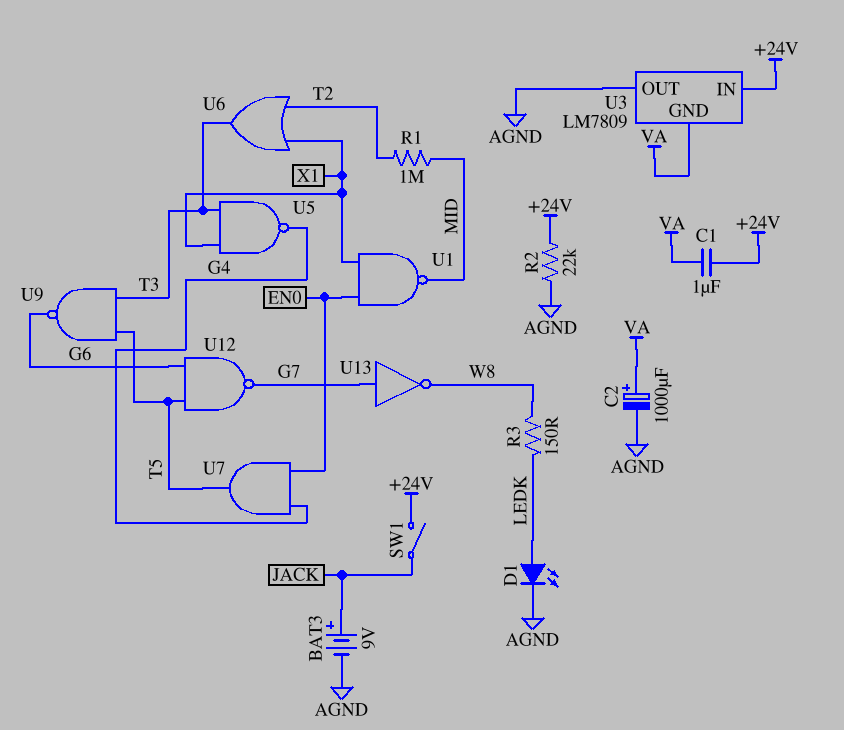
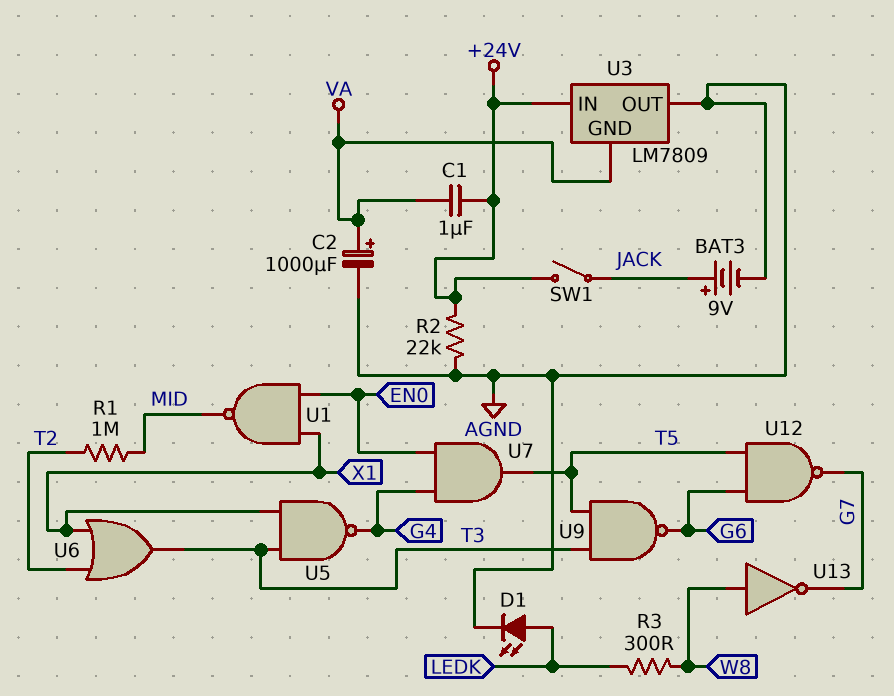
R3: 150 (LEDK, W8) -> 300 (LEDK, W8)
U13: NOT (in G7, out W8) -> NOT (in W8, out G7)

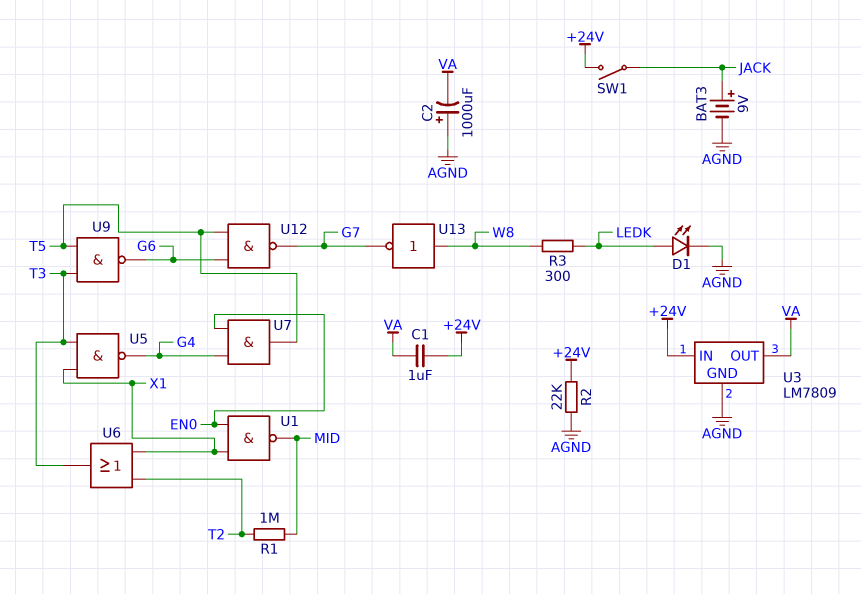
C2: 1000uF (plus VA, minus AGND) -> 1000uF (plus AGND, minus VA)
U3 pin GND: VA -> AGND
U3 pin OUT: AGND -> VA

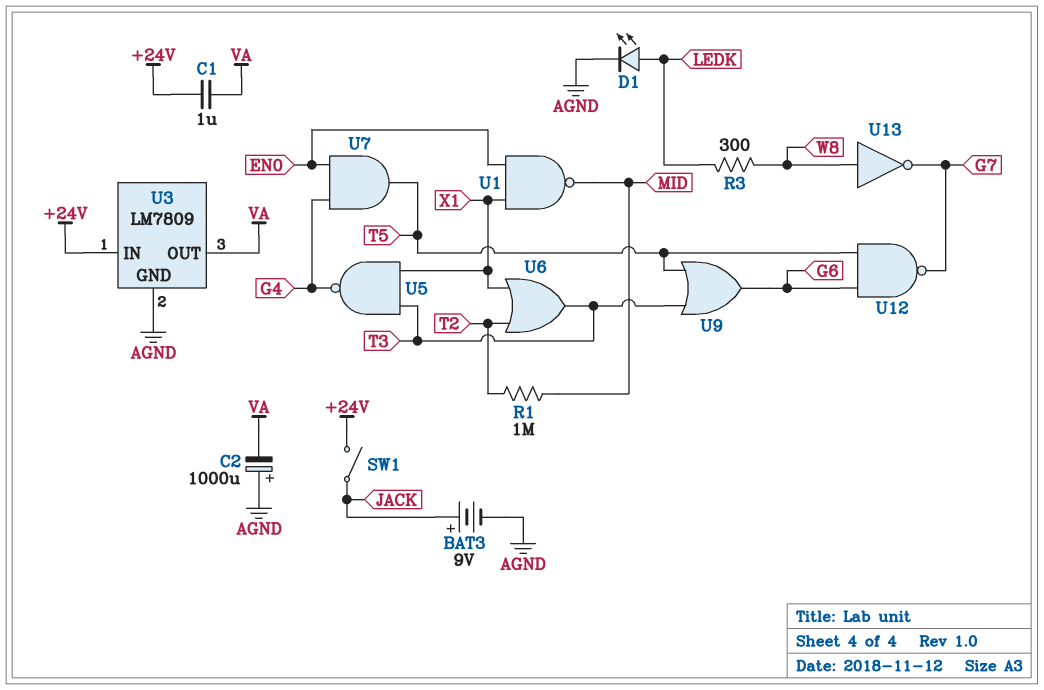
R2: 22k (+24V, AGND) -> none
U9: NAND (in T3, in T5, out G6) -> OR (in T3, in T5, out G6)

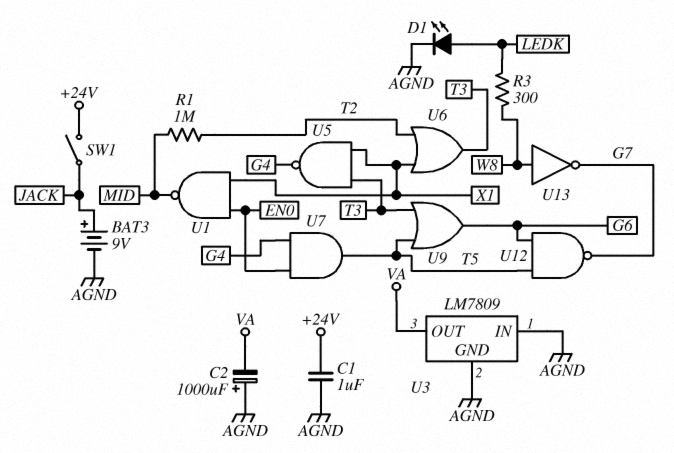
C1: 1uF (+24V, VA) -> 1uF (+24V, AGND)
U3 pin IN: +24V -> AGND

